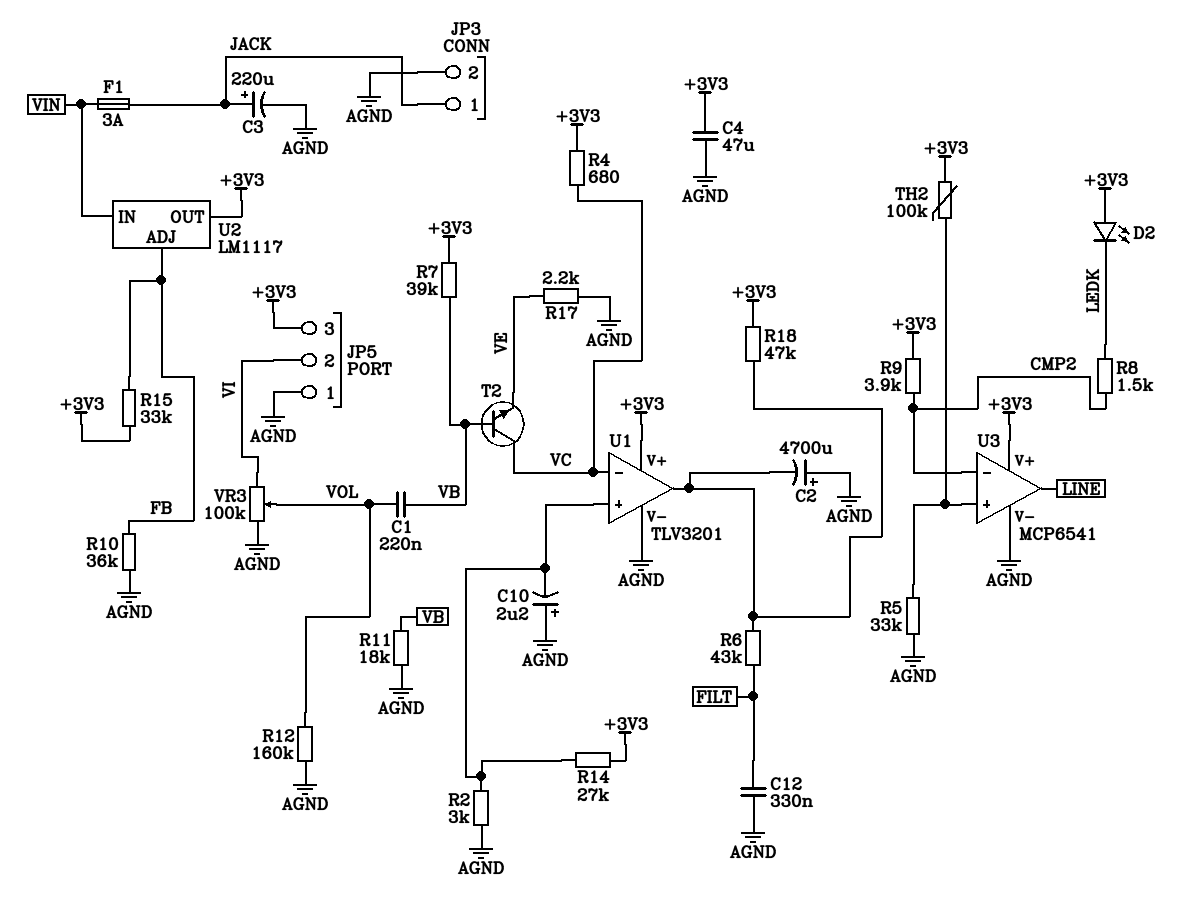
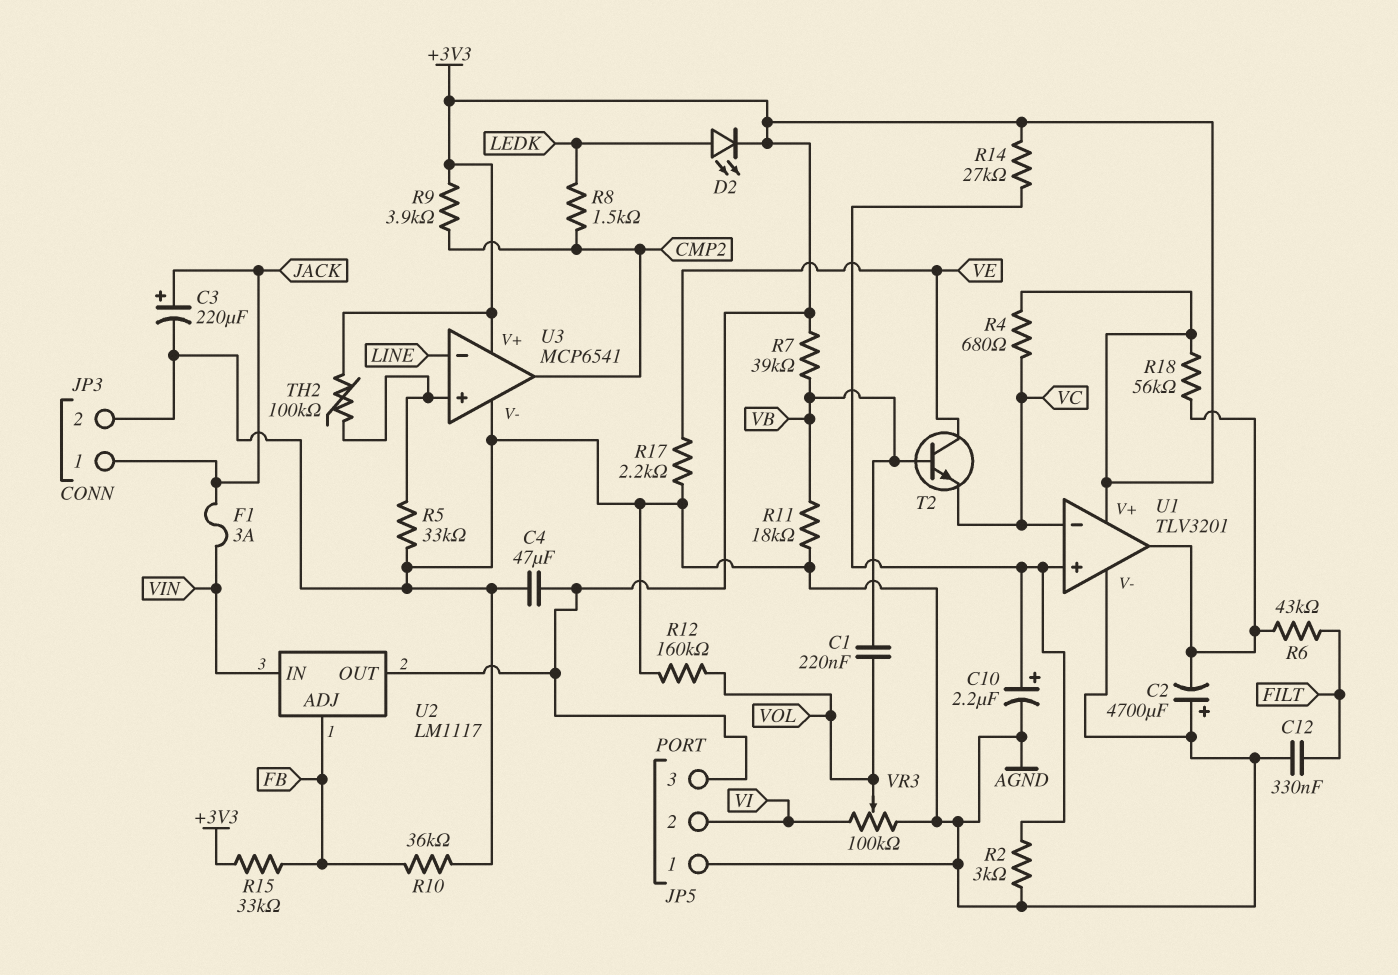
C10: 2.2uF (plus AGND, minus U1/in+) -> 2.2uF (plus U1/in+, minus AGND)
D2: LED (A +3V3, K LEDK) -> LED (A LEDK, K +3V3)
R18: 47k (+3V3, U1/out) -> 56k (+3V3, U1/out)
T2: NPN (B VB, C VC, E VE) -> NPN (B VB, C VE, E VC)
U3 pin in-: CMP2 -> LINE
U3 pin out: LINE -> CMP2

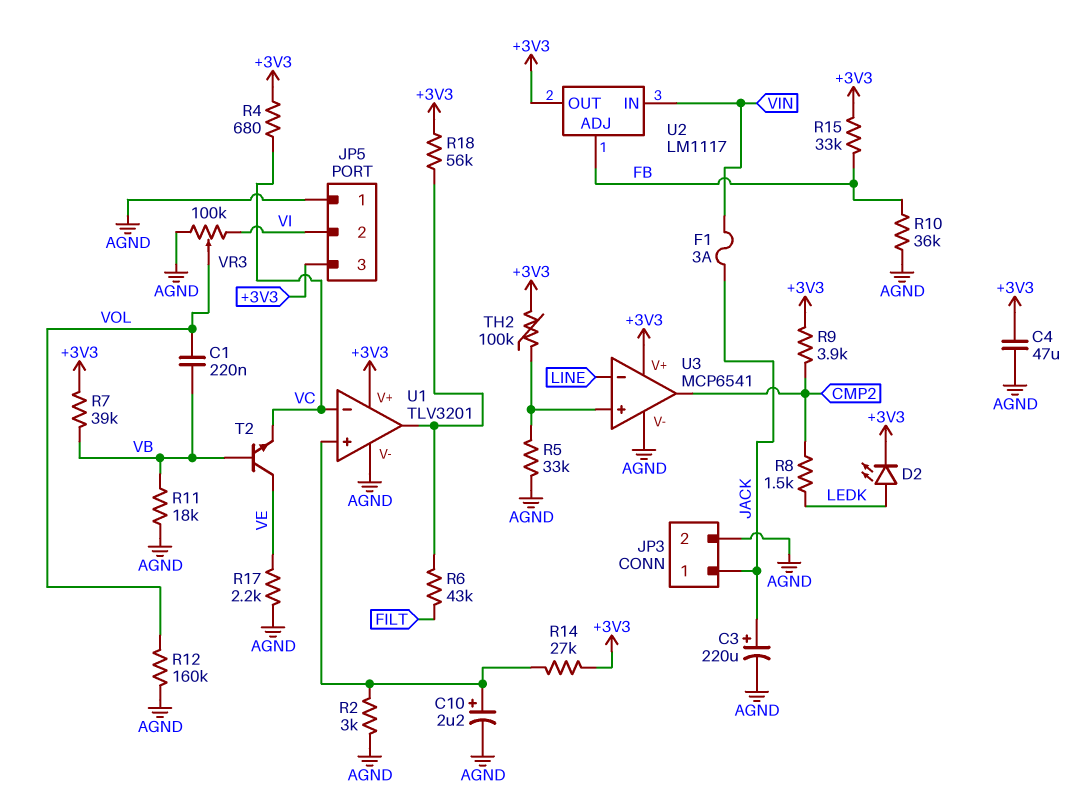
C2: 4700uF (plus AGND, minus U1/out) -> none
C12: 330nF (AGND, FILT) -> none

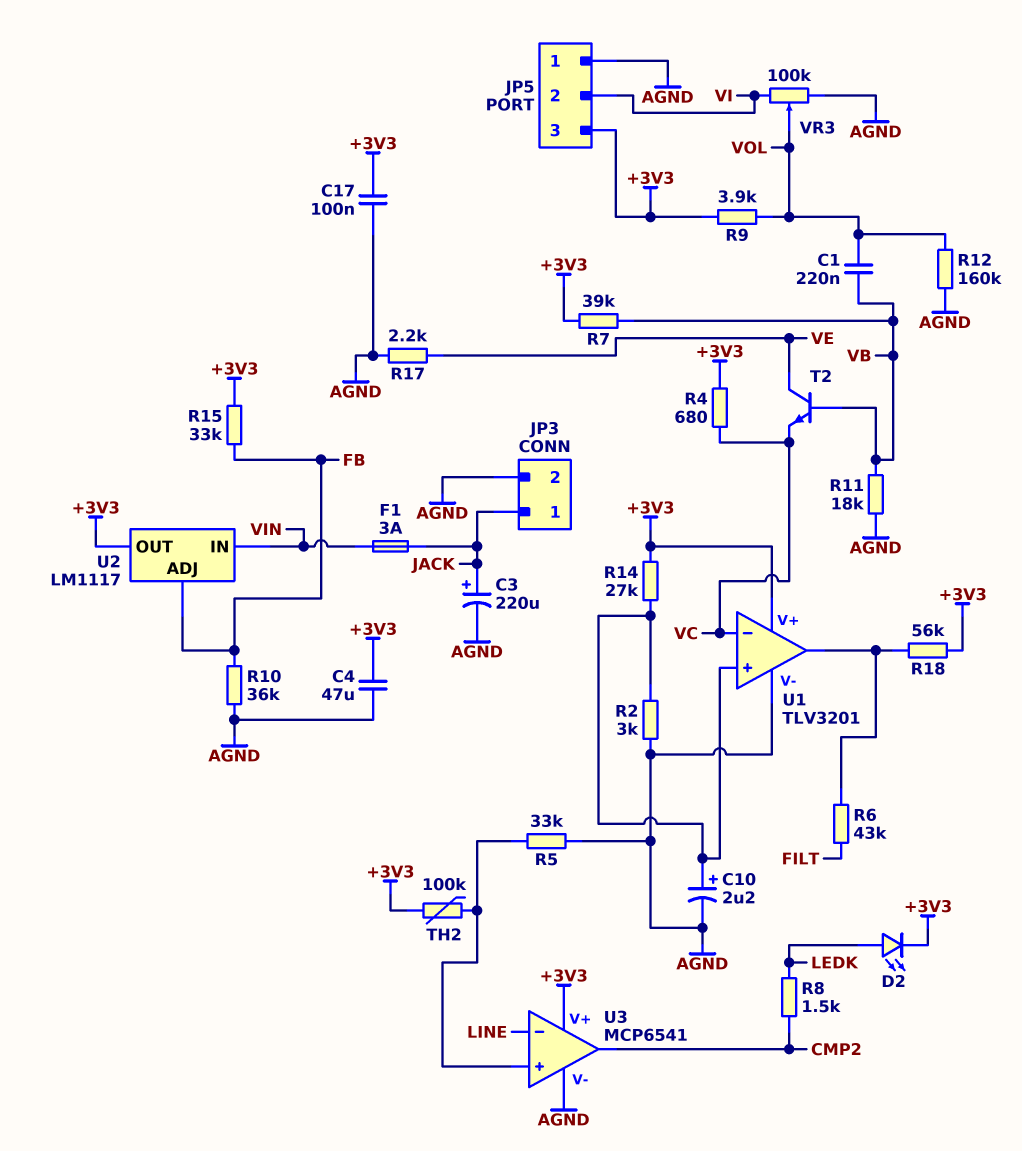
C17: none -> 100nF (+3V3, AGND)
R9: 3.9k (+3V3, CMP2) -> 3.9k (+3V3, VOL)

